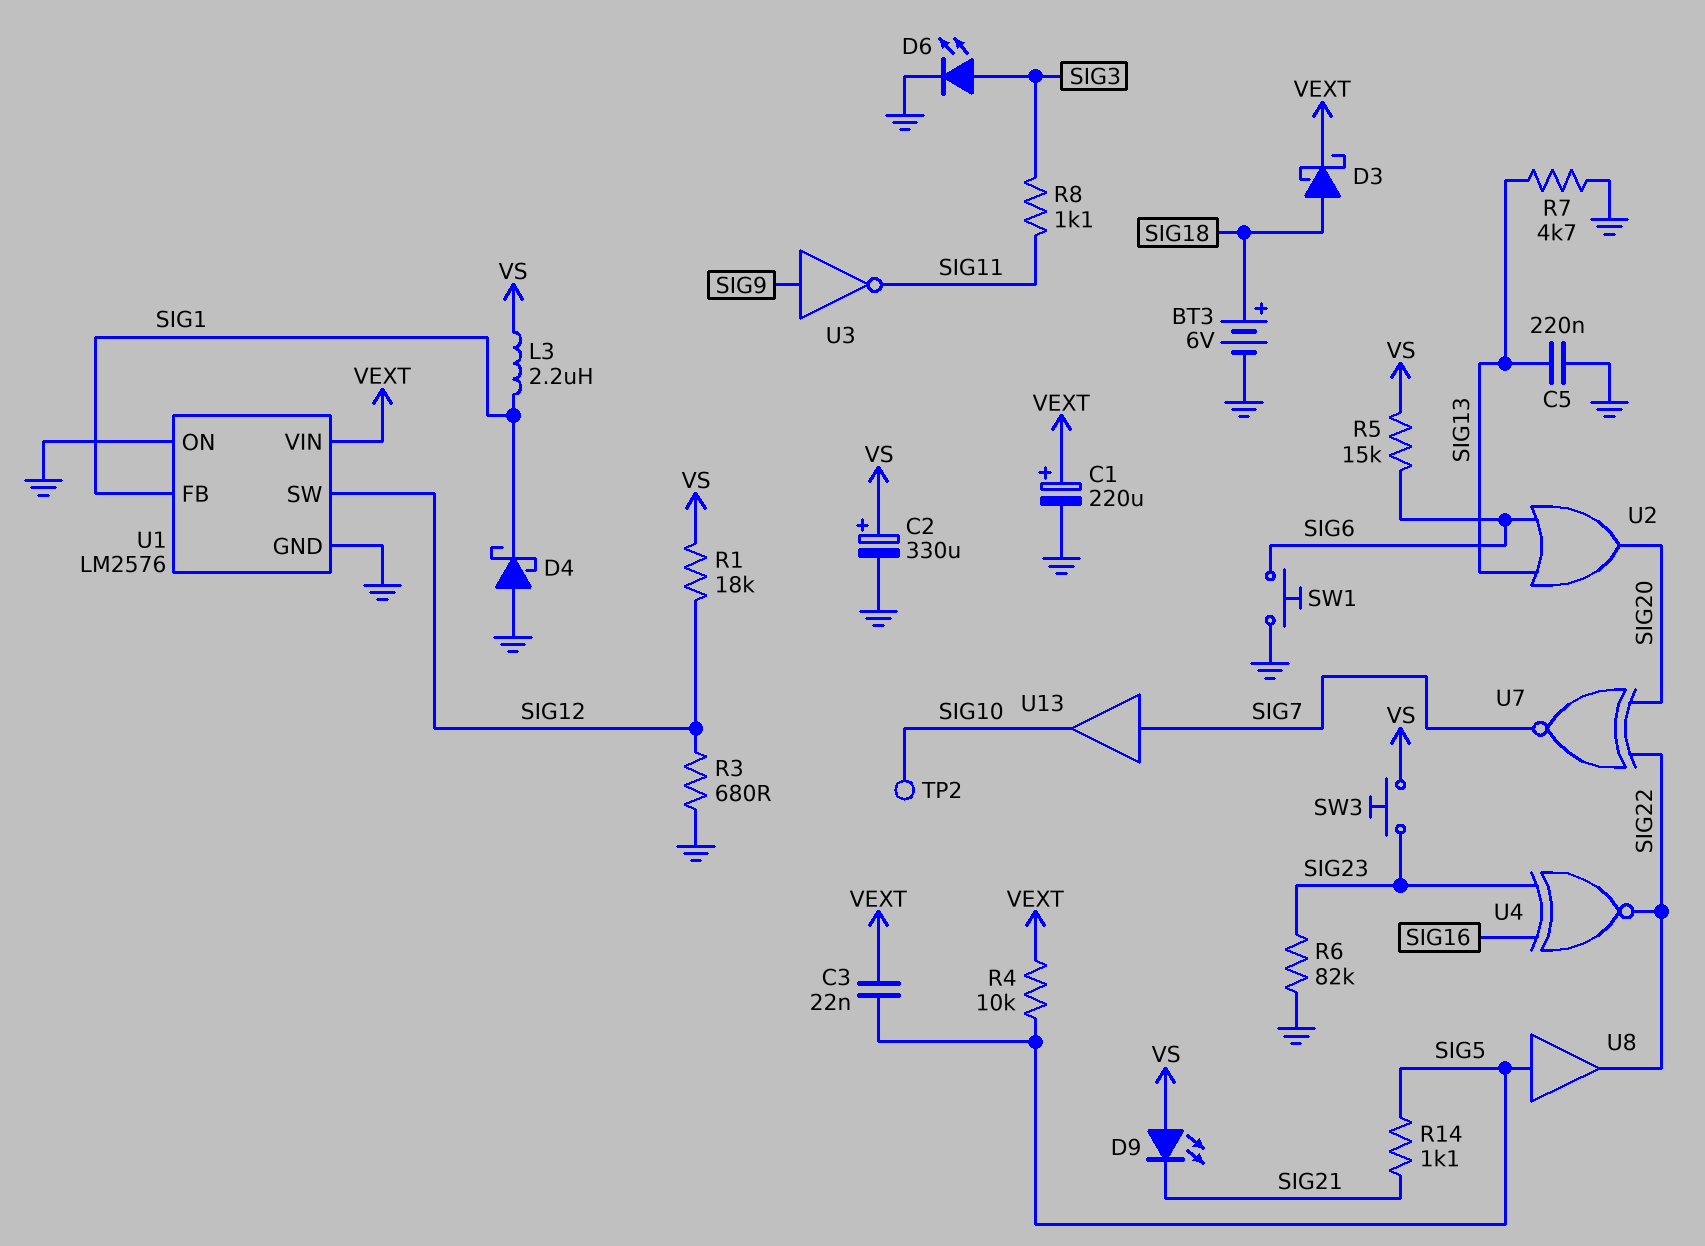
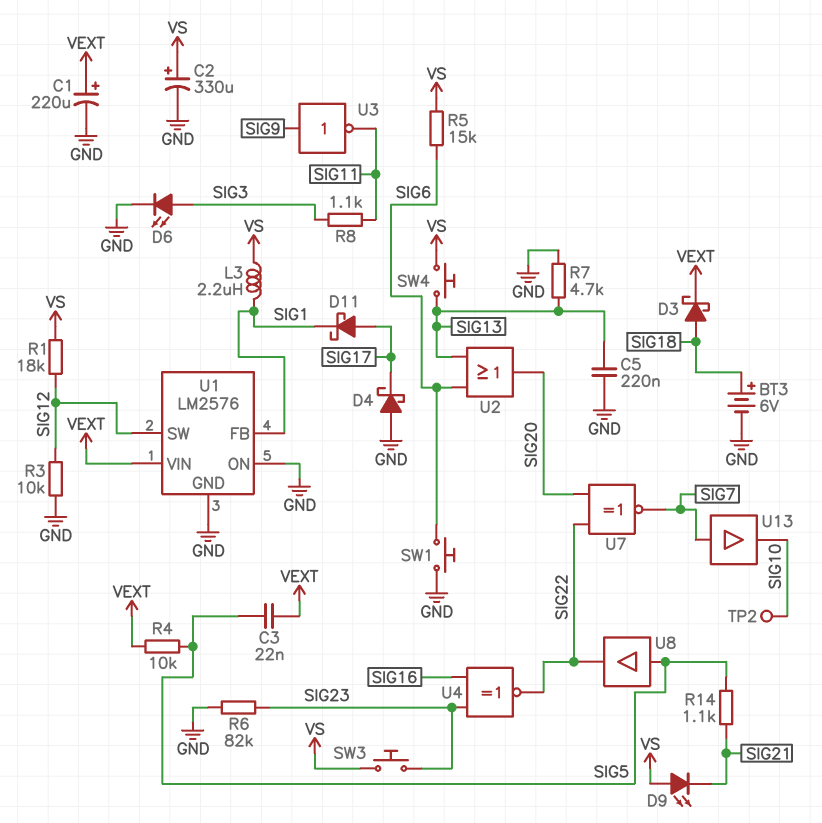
D4: schottky (A GND, K SIG1) -> schottky (A GND, K SIG17)
D11: none -> schottky (A SIG17, K SIG1)
R3: 680 (GND, SIG12) -> 10k (GND, SIG12)
SW4: none -> button (SIG13, VS)

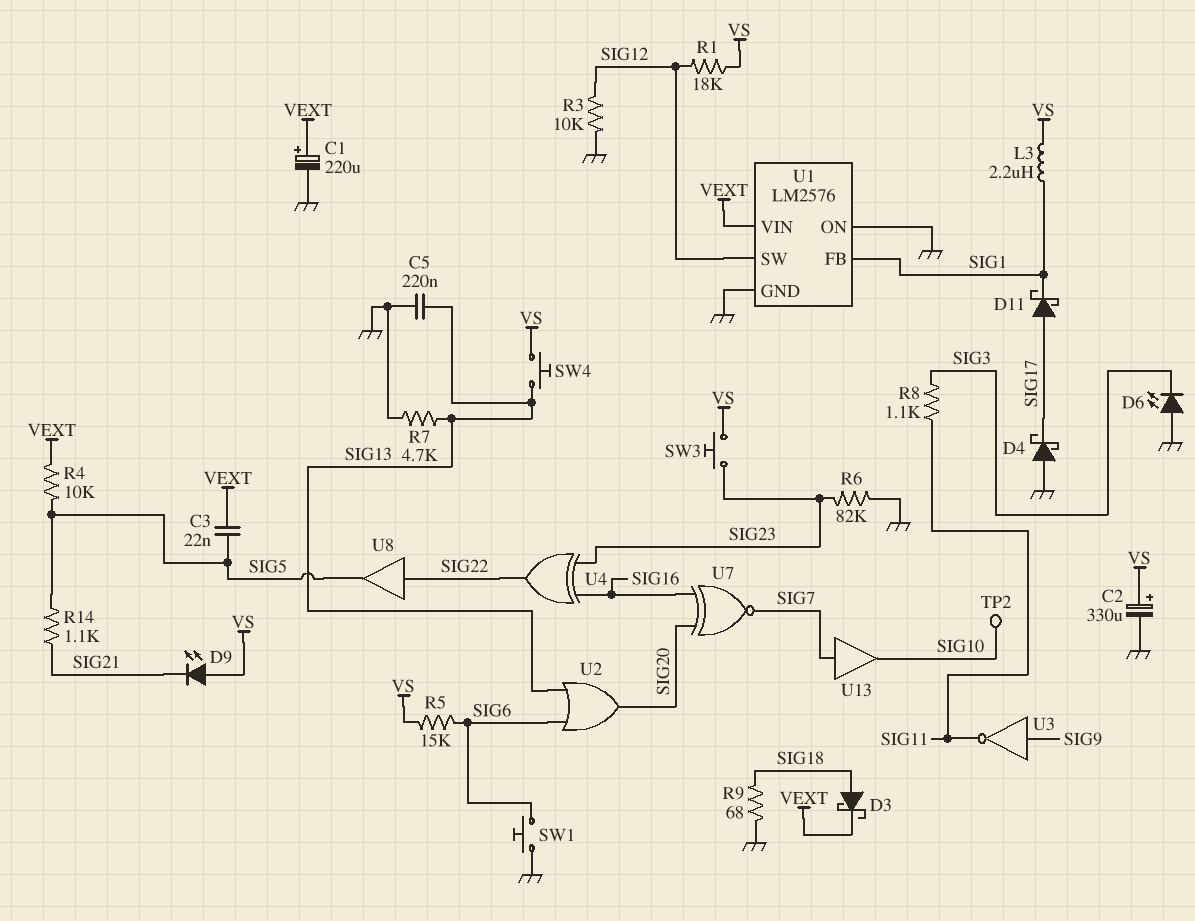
BT3: 6V (plus SIG18, minus GND) -> none
D6: LED (A SIG3, K GND) -> LED (A GND, K SIG3)
R9: none -> 68 (GND, SIG18)
U4: XNOR (in SIG16, in SIG23, out SIG22) -> XOR (in SIG16, in SIG23, out SIG22)
U7: XNOR (in SIG20, in SIG22, out SIG7) -> XNOR (in SIG16, in SIG20, out SIG7)
U8: buffer (in SIG5, out SIG22) -> buffer (in SIG22, out SIG5)

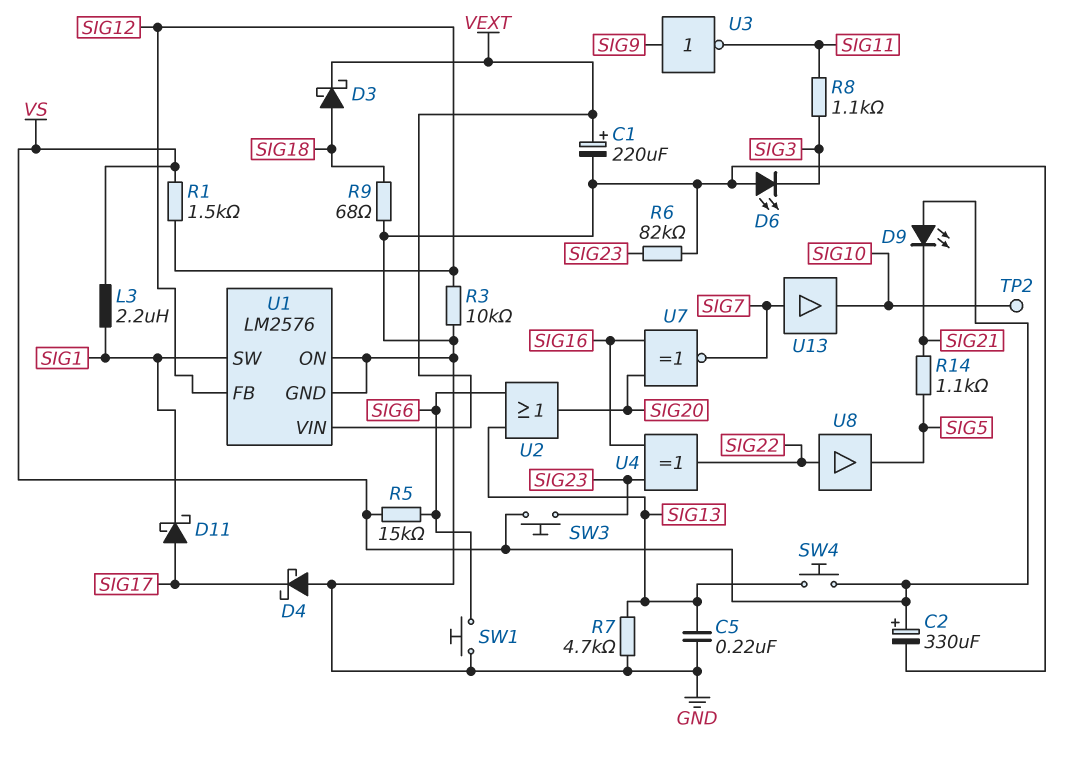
C3: 22nF (SIG5, VEXT) -> none
R1: 18k (SIG12, VS) -> 1.5k (SIG12, VS)
R4: 10k (SIG5, VEXT) -> none
U1 pin FB: SIG1 -> SIG12
U1 pin SW: SIG12 -> SIG1

